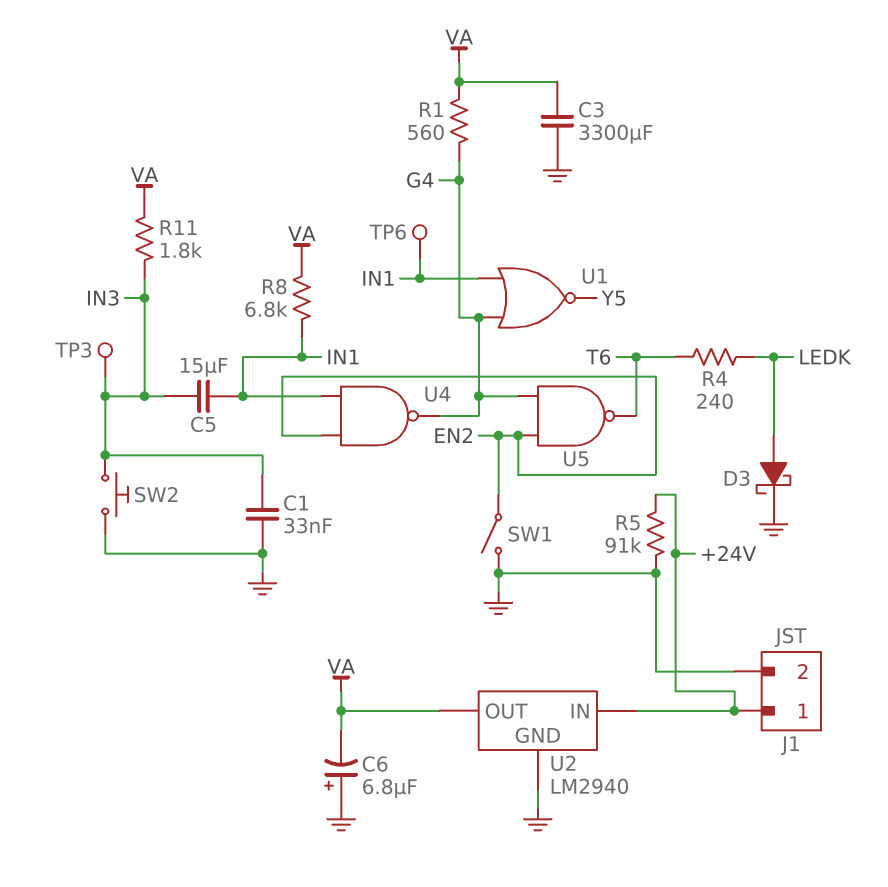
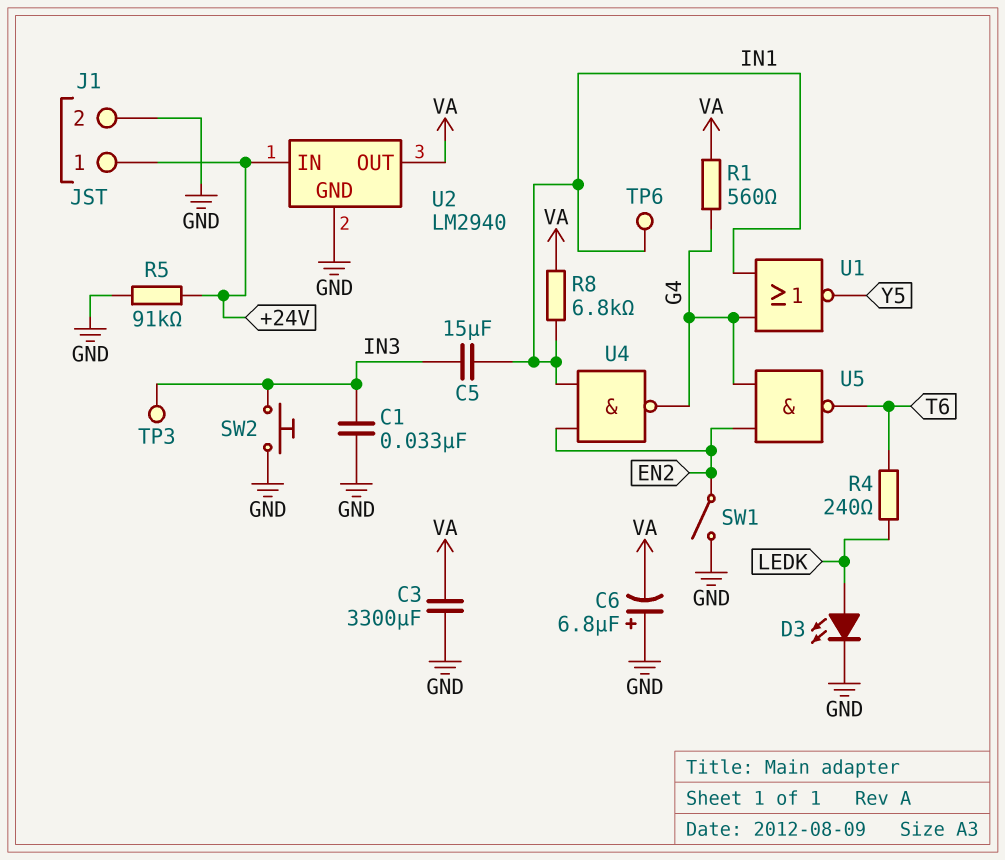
D3: schottky (A LEDK, K GND) -> LED (A LEDK, K GND)
R11: 1.8k (IN3, VA) -> none

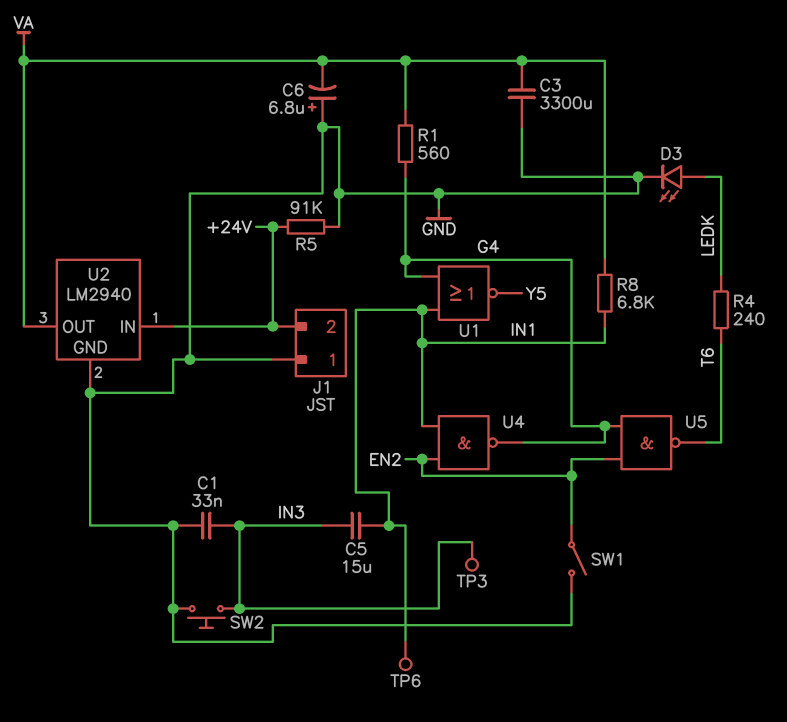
J1 pin 1: +24V -> GND
J1 pin 2: GND -> +24V

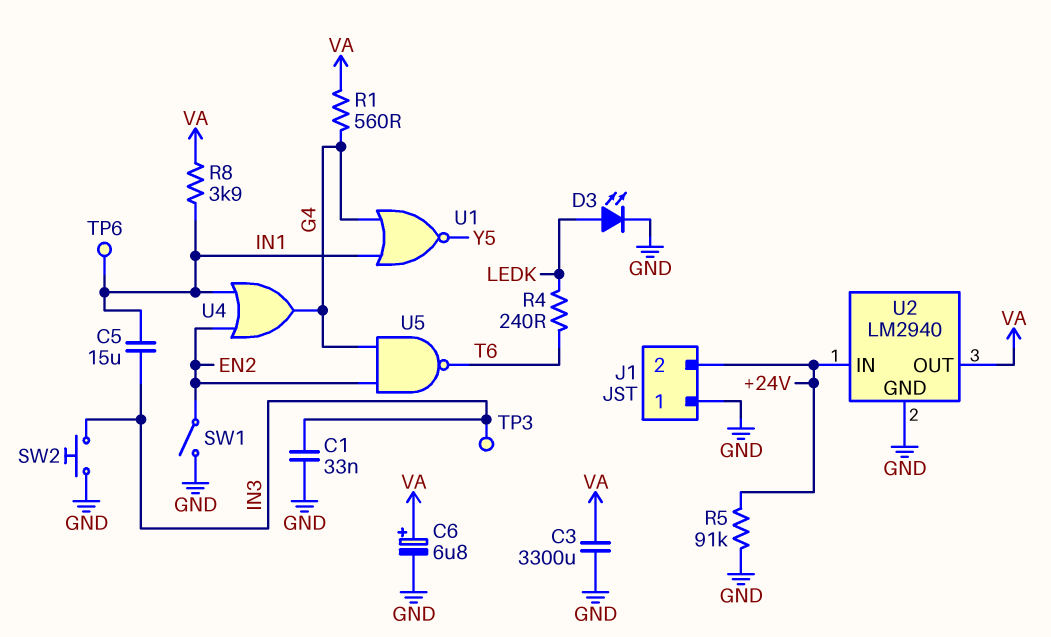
C6: 6.8uF (plus GND, minus VA) -> 6.8uF (plus VA, minus GND)
R8: 6.8k (IN1, VA) -> 3.9k (IN1, VA)
U4: NAND (in EN2, in IN1, out G4) -> OR (in EN2, in IN1, out G4)

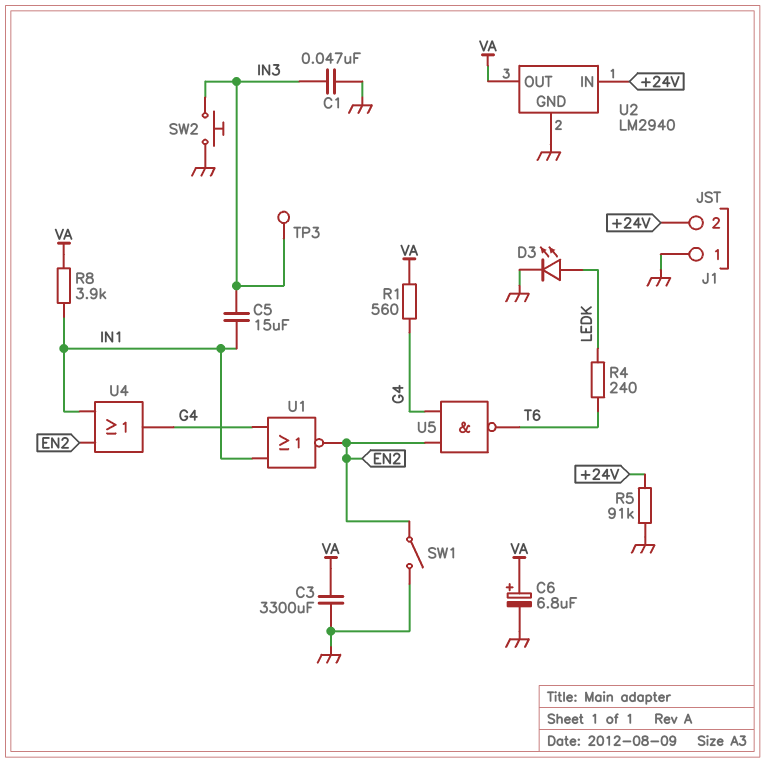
C1: 33nF (GND, IN3) -> 47nF (GND, IN3)
TP6: test point (IN1) -> none
U1: NOR (in G4, in IN1, out Y5) -> NOR (in G4, in IN1, out EN2)

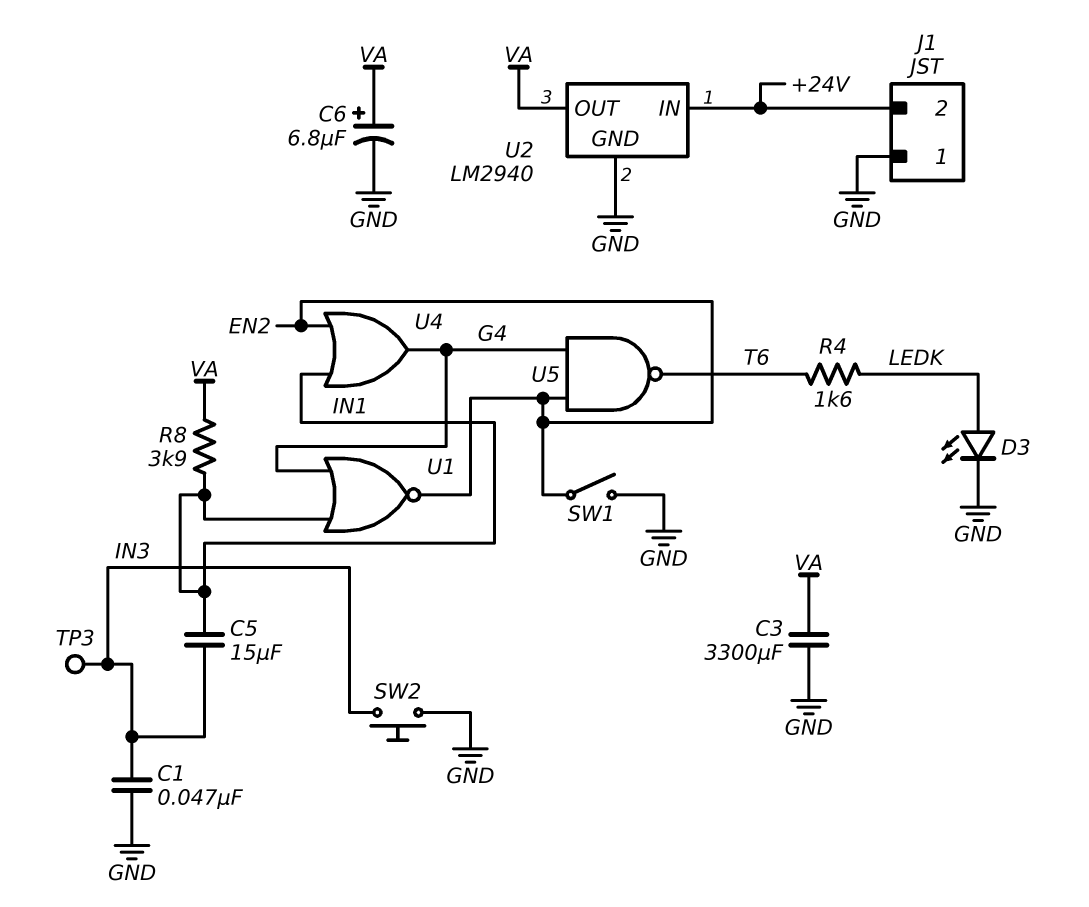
R1: 560 (G4, VA) -> none
R4: 240 (LEDK, T6) -> 1.6k (LEDK, T6)
R5: 91k (+24V, GND) -> none

